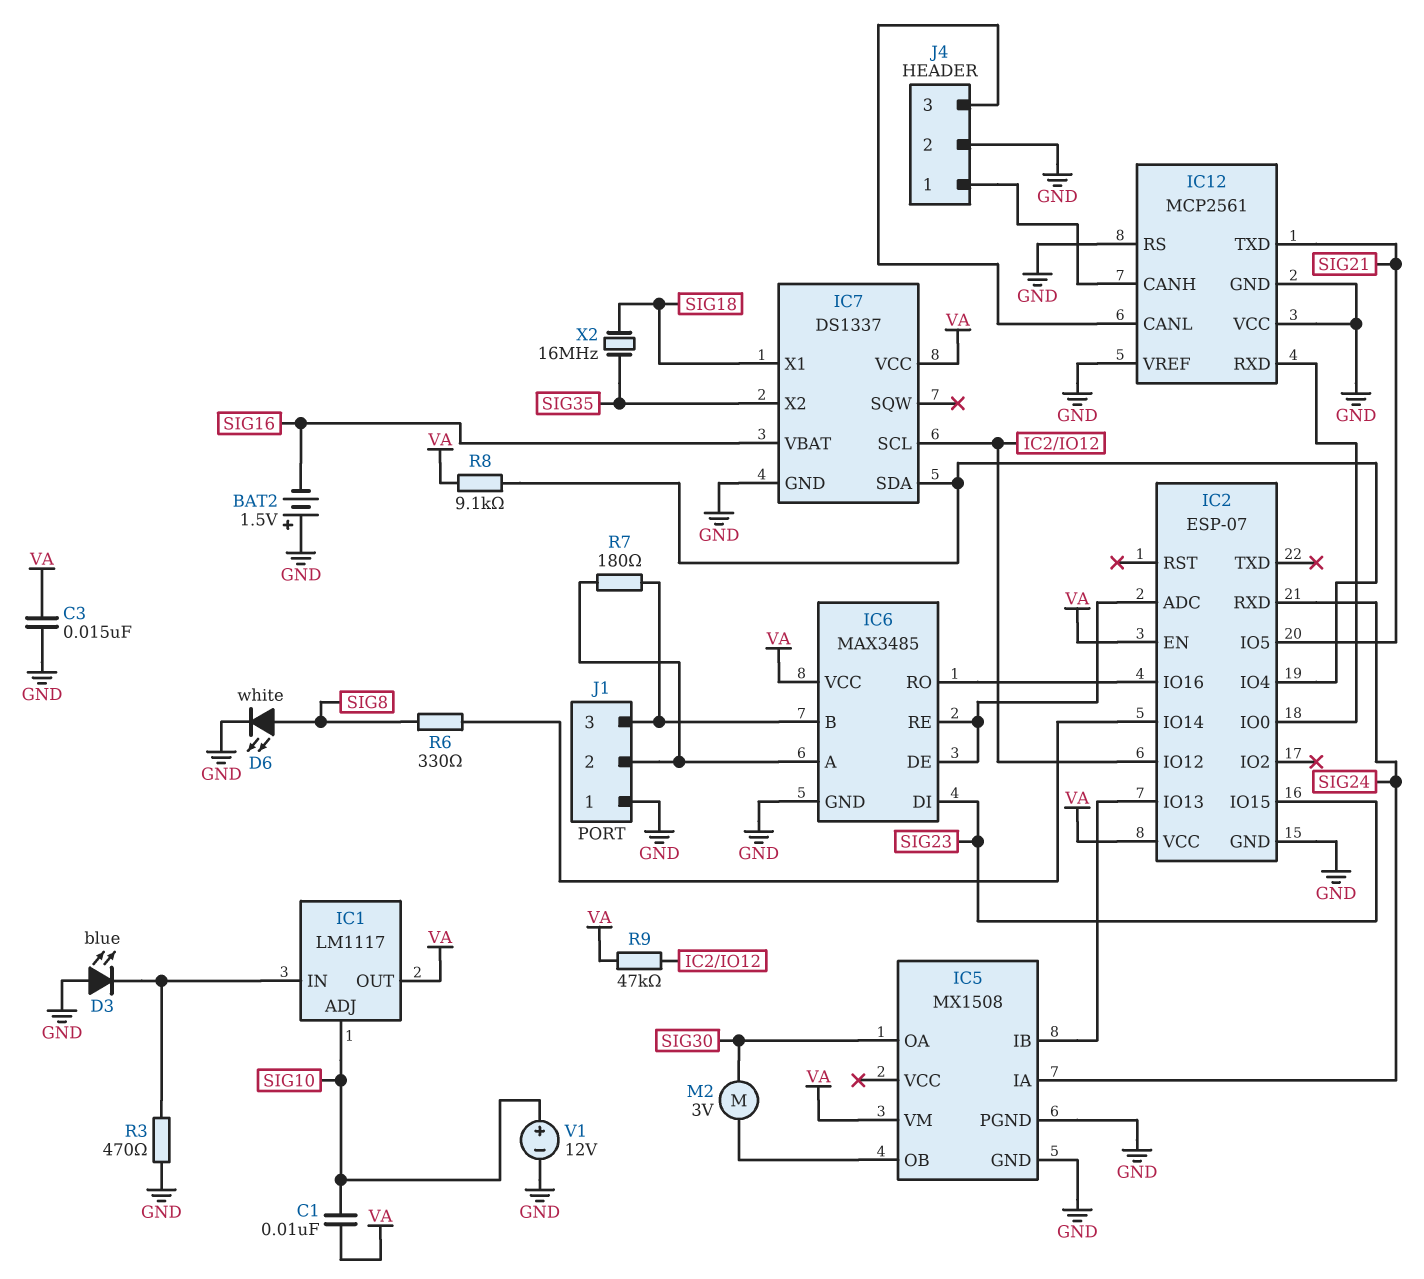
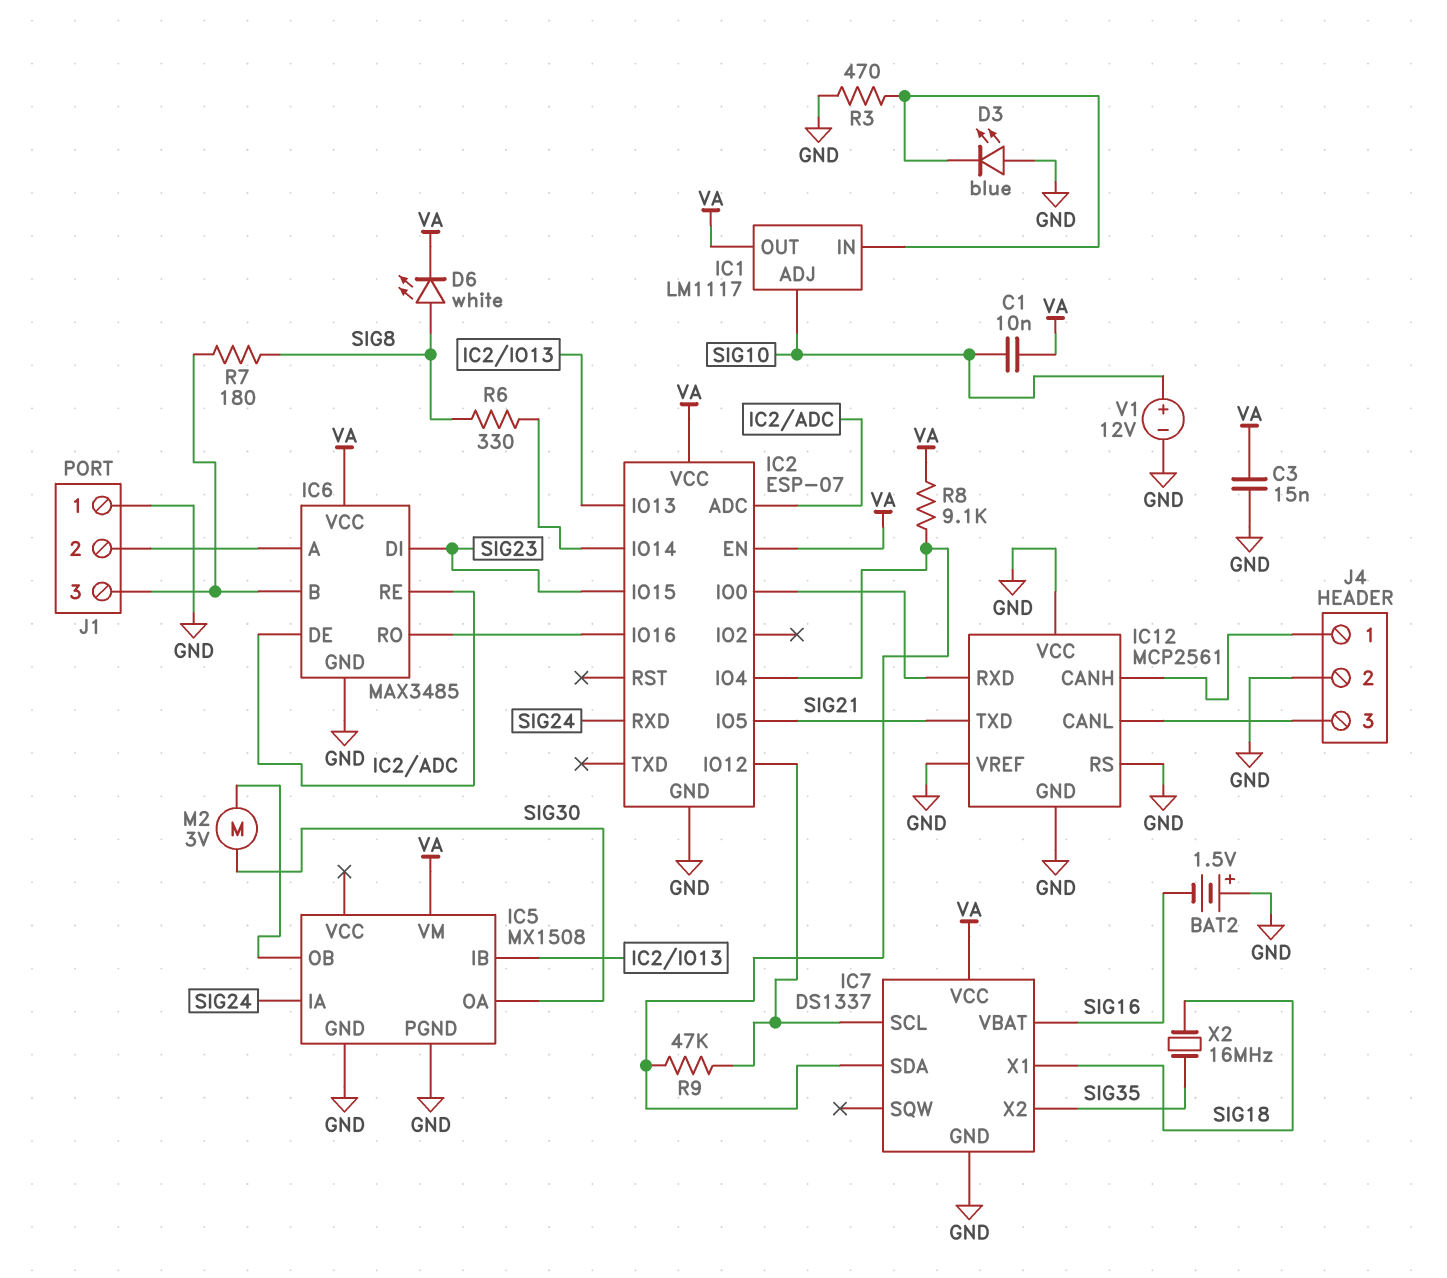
D6: LED white (A SIG8, K GND) -> LED white (A SIG8, K VA)
R7: 180 (IC6/A, IC6/B) -> 180 (IC6/B, SIG8)
R9: 47k (IC2/IO12, VA) -> 47k (IC2/IO4, IC2/IO12)

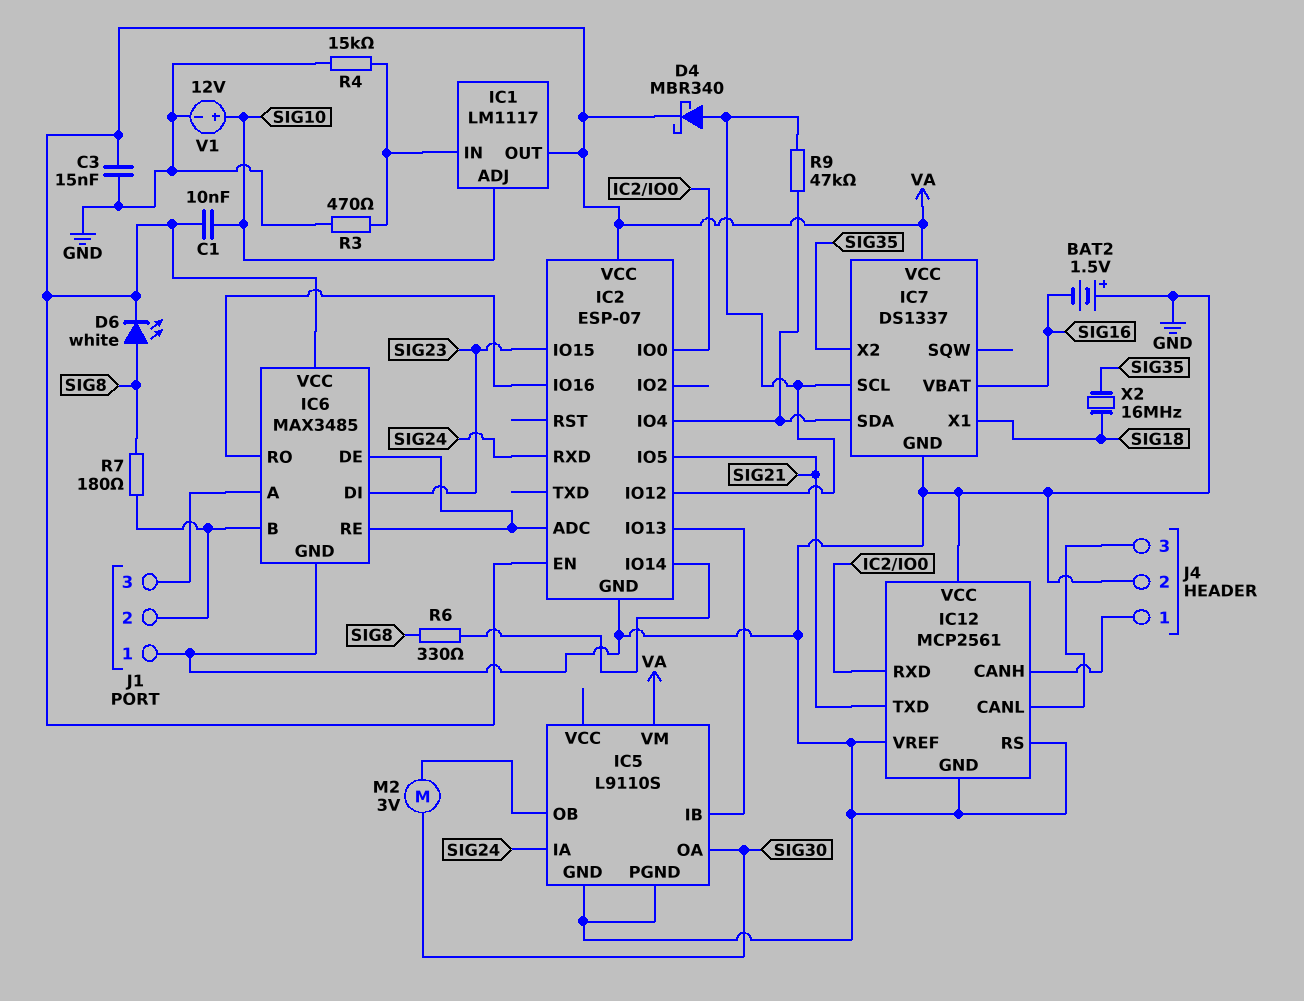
D3: LED blue (A GND, K IC1/IN) -> none
D4: none -> schottky MBR340 (A IC2/IO12, K VA)
IC5: MX1508 -> L9110S
J1 pin 2: IC6/A -> IC6/B
J1 pin 3: IC6/B -> IC6/A
R4: none -> 15k (GND, IC1/IN)
R8: 9.1k (IC2/IO4, VA) -> none

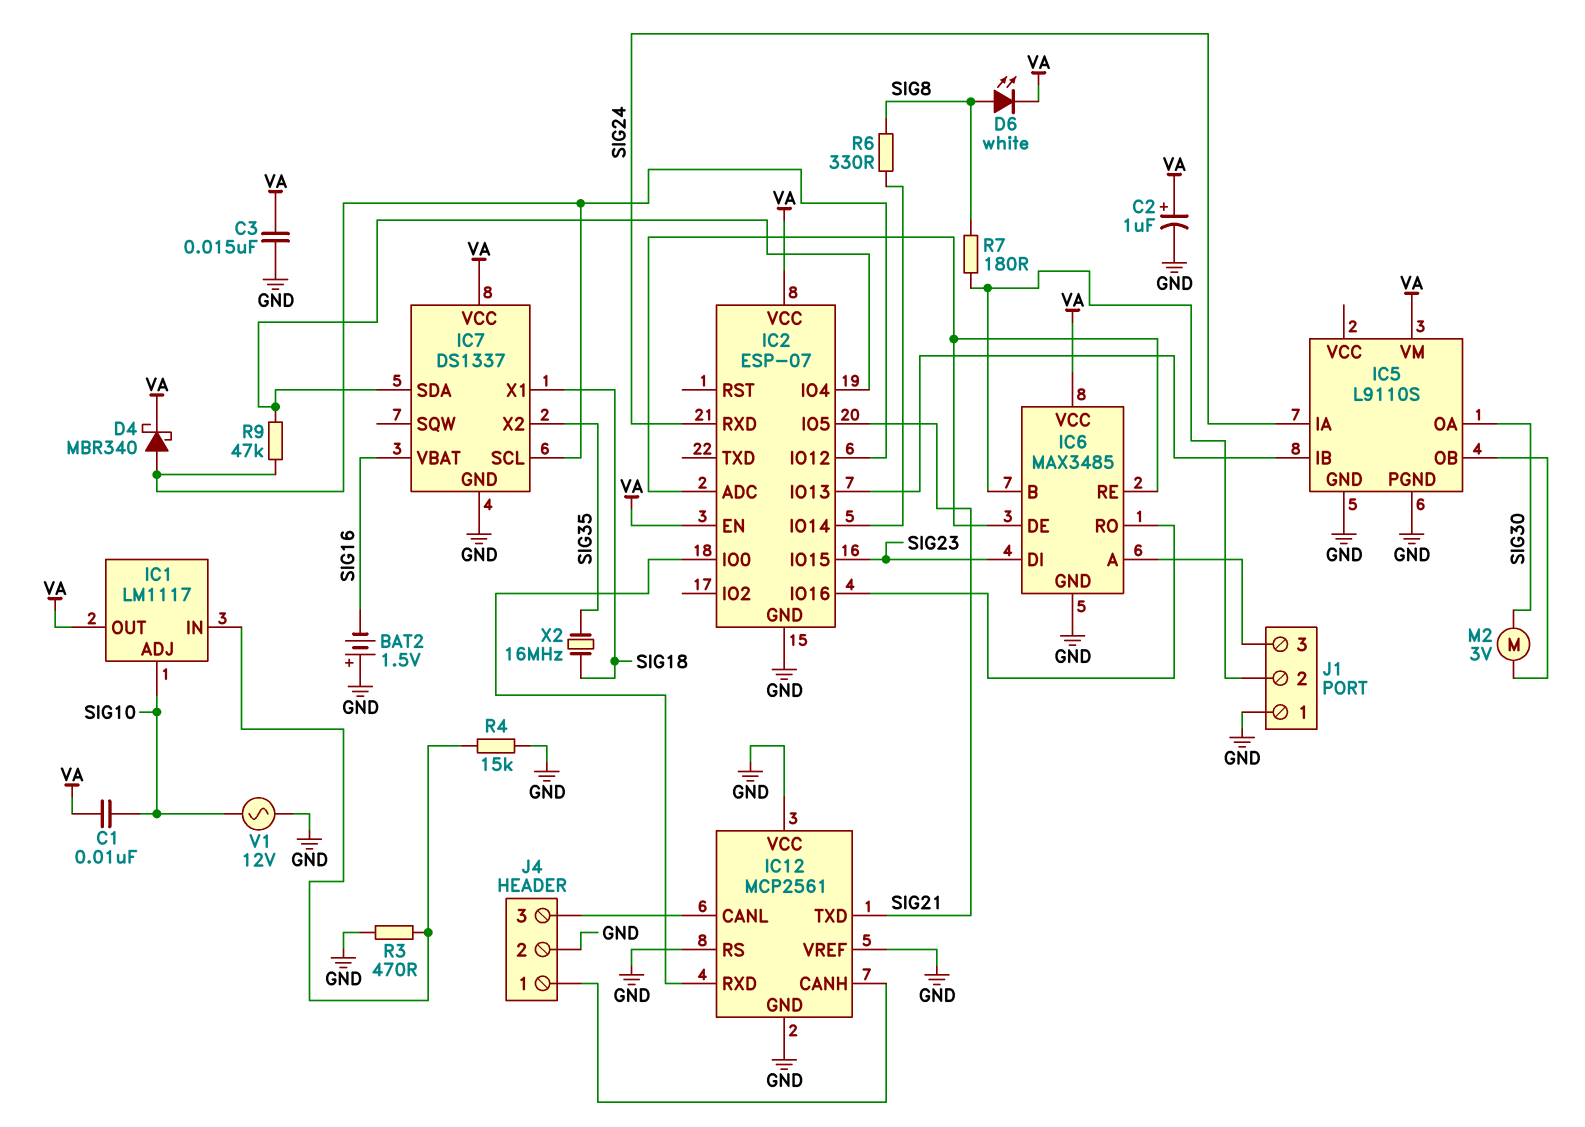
C2: none -> 1uF (plus VA, minus GND)
V1: 12V (plus SIG10, minus GND) -> AC 12V (GND, SIG10)

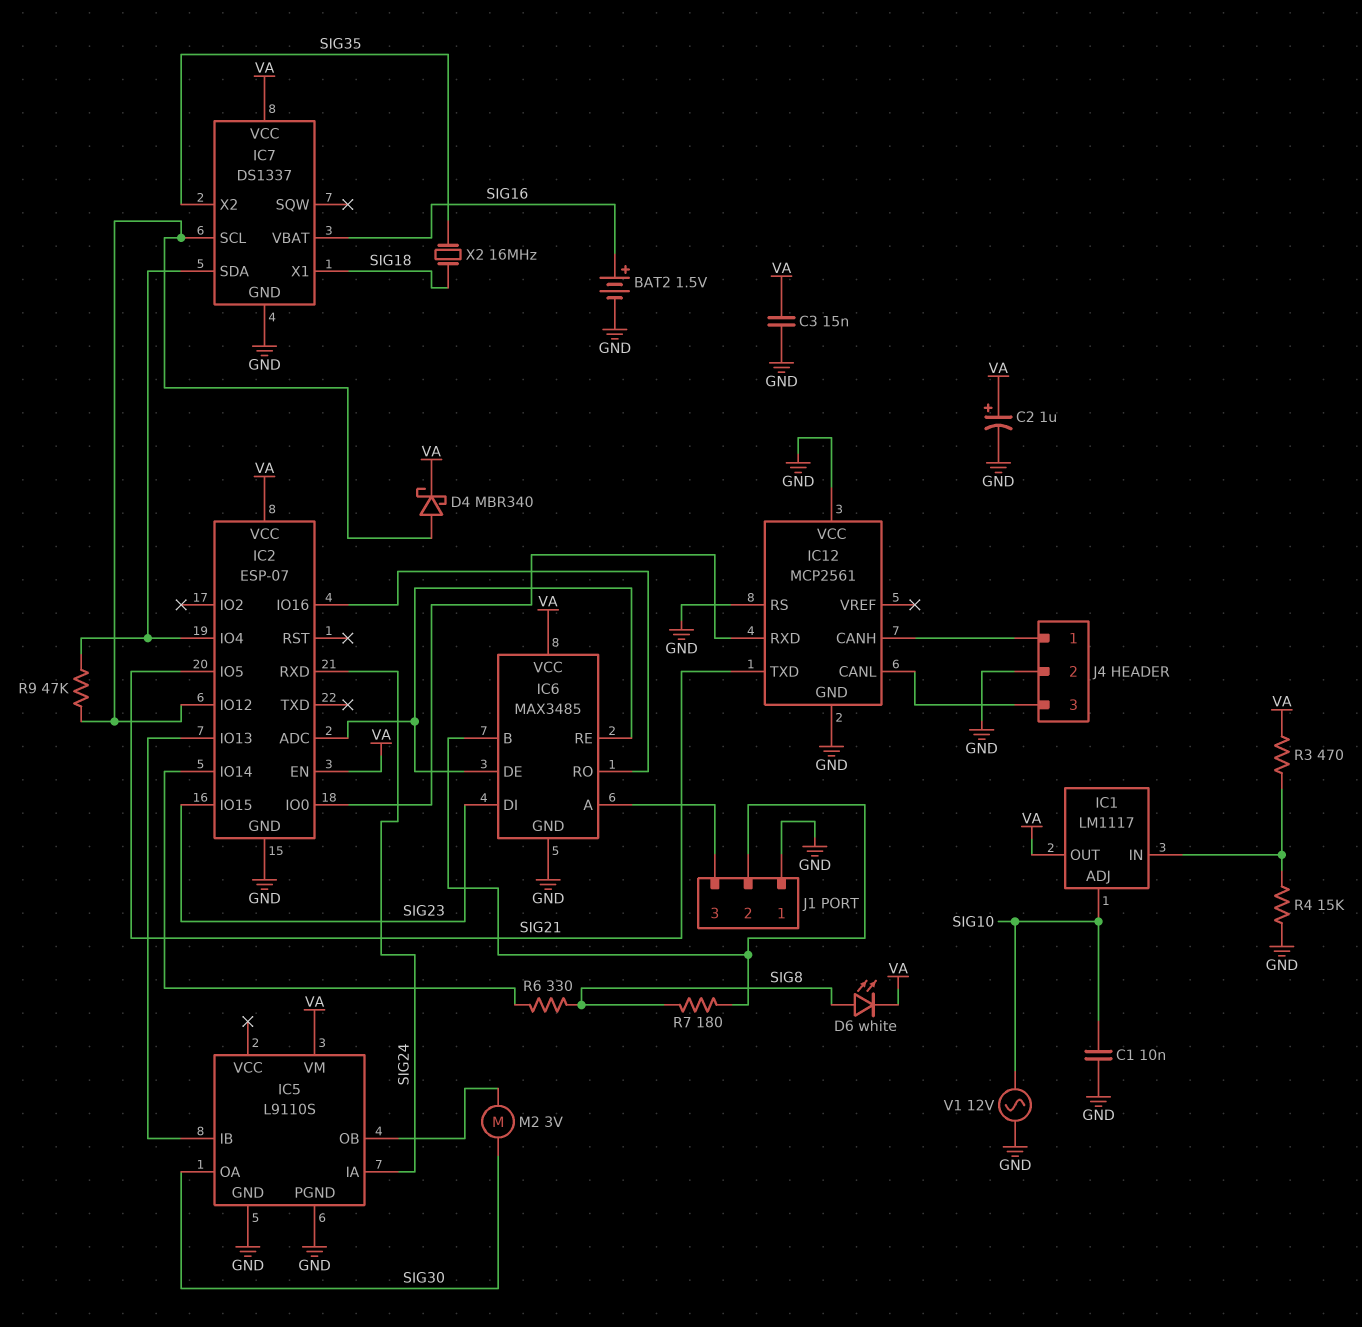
BAT2: 1.5V (plus GND, minus SIG16) -> 1.5V (plus SIG16, minus GND)
C1: 10nF (SIG10, VA) -> 10nF (GND, SIG10)
IC12 pin VREF: GND -> none
R3: 470 (GND, IC1/IN) -> 470 (IC1/IN, VA)

